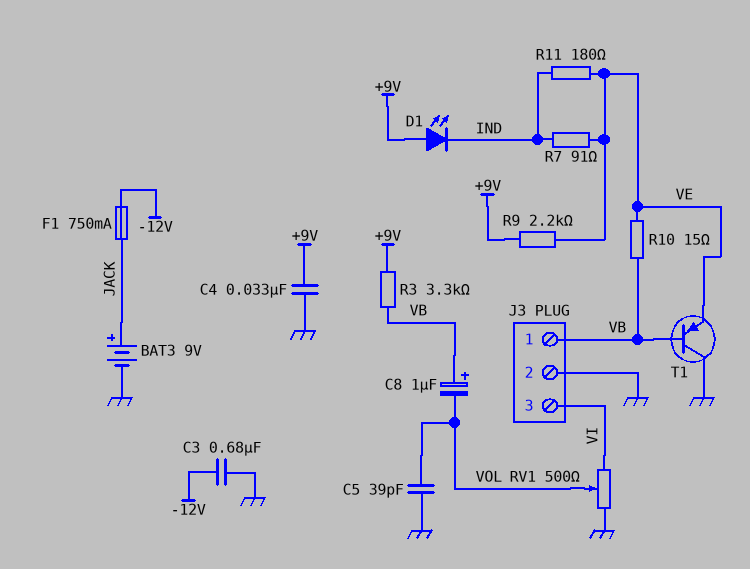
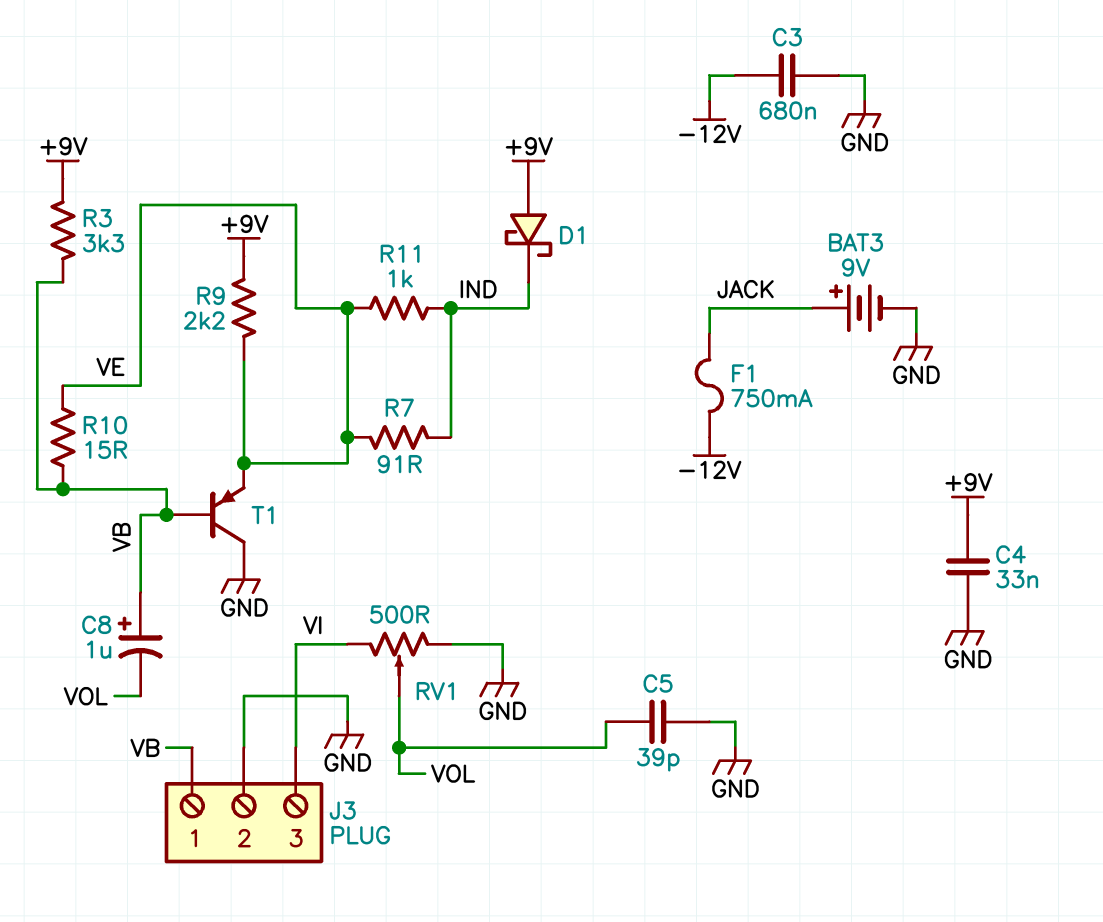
D1: LED (A +9V, K IND) -> schottky (A +9V, K IND)
R11: 180 (IND, VE) -> 1k (IND, VE)

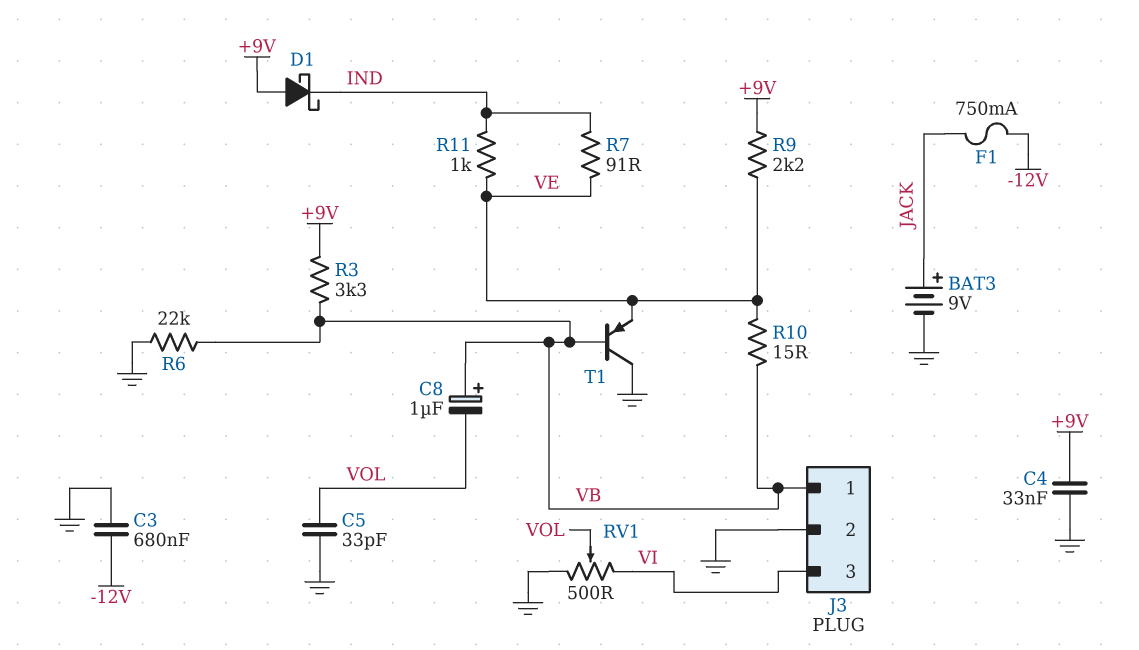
C5: 39pF (GND, VOL) -> 33pF (GND, VOL)
R6: none -> 22k (GND, VB)

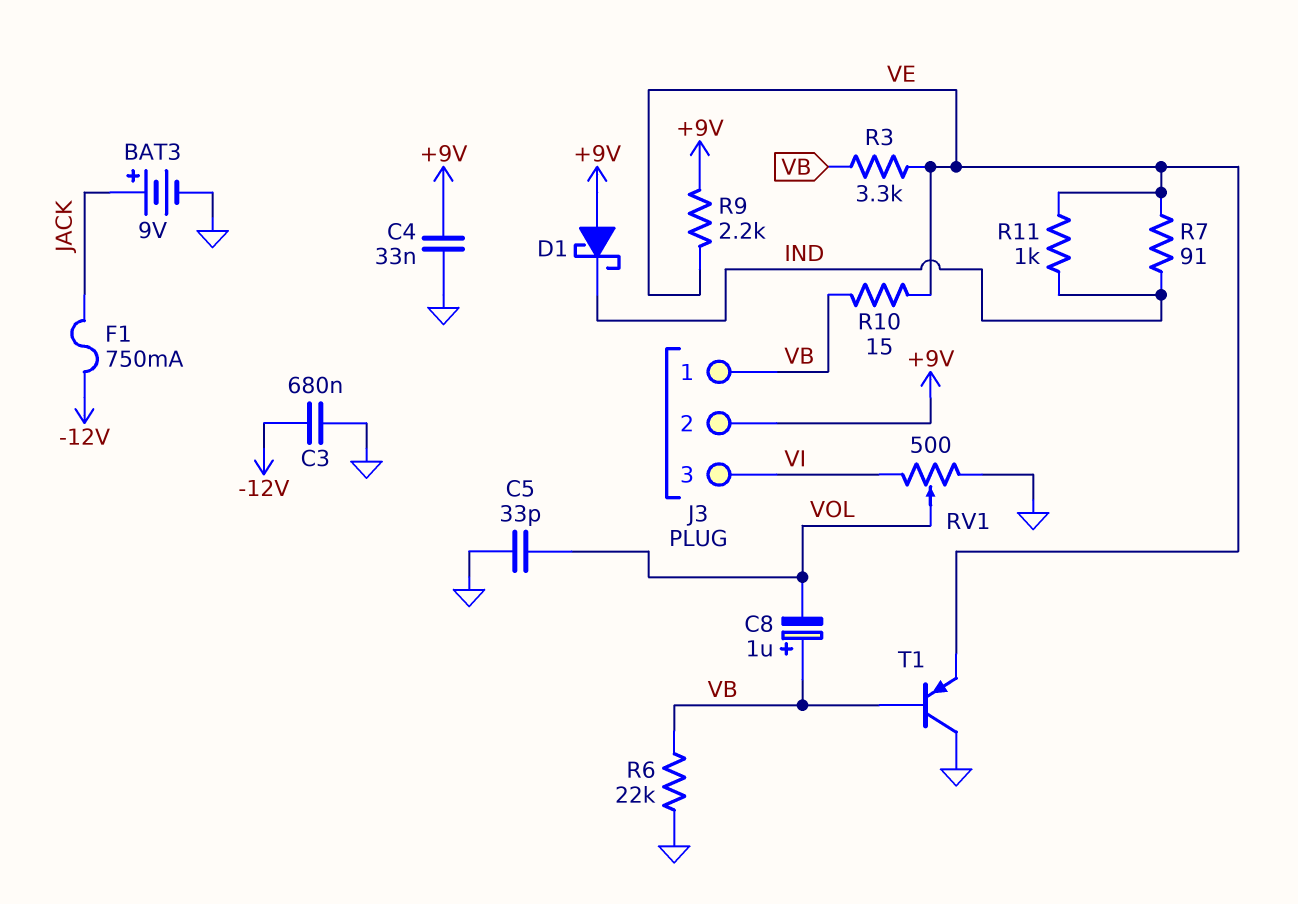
J3 pin 2: GND -> +9V
R3: 3.3k (+9V, VB) -> 3.3k (VB, VE)

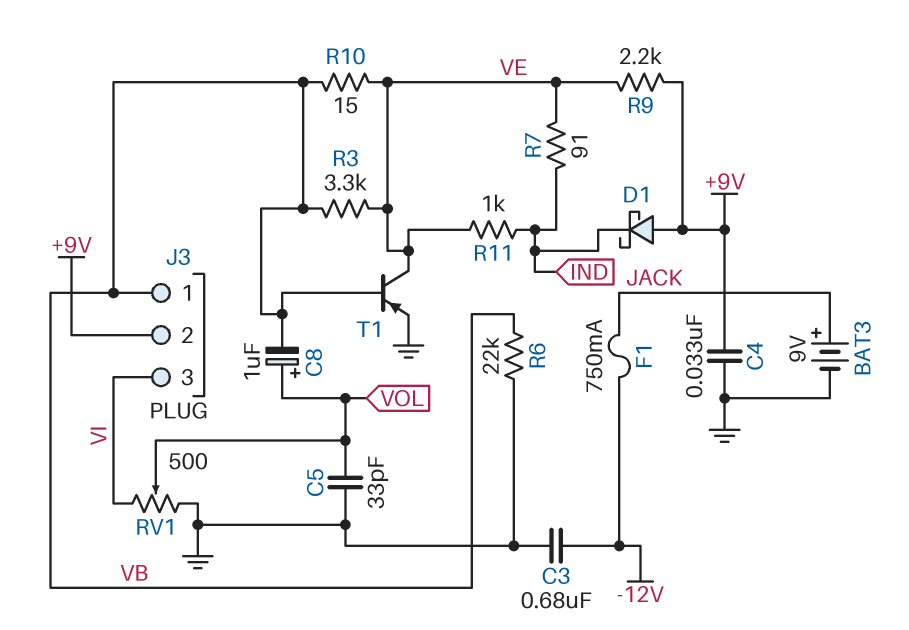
C8: 1uF (plus VB, minus VOL) -> 1uF (plus VOL, minus VB)
T1: PNP (B VB, C GND, E VE) -> PNP (B VB, C VE, E GND)

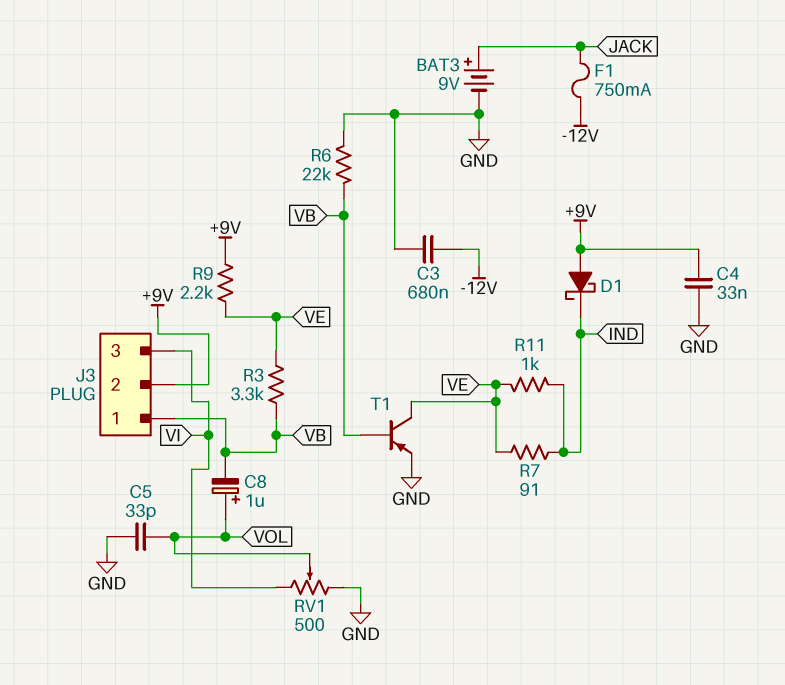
R10: 15 (VB, VE) -> none

